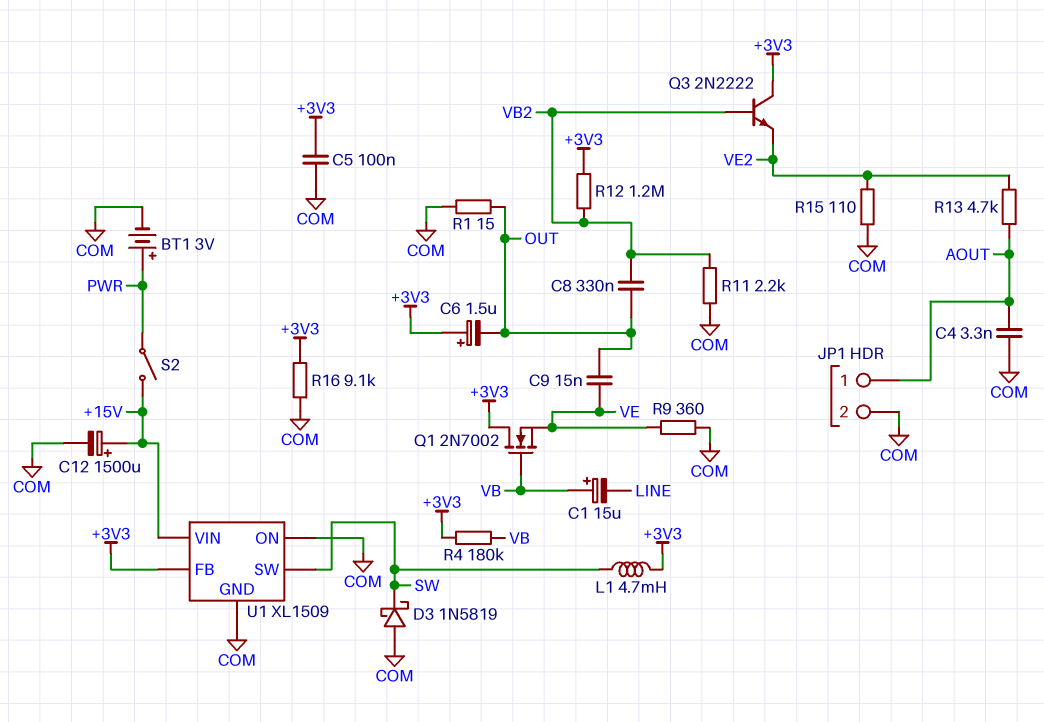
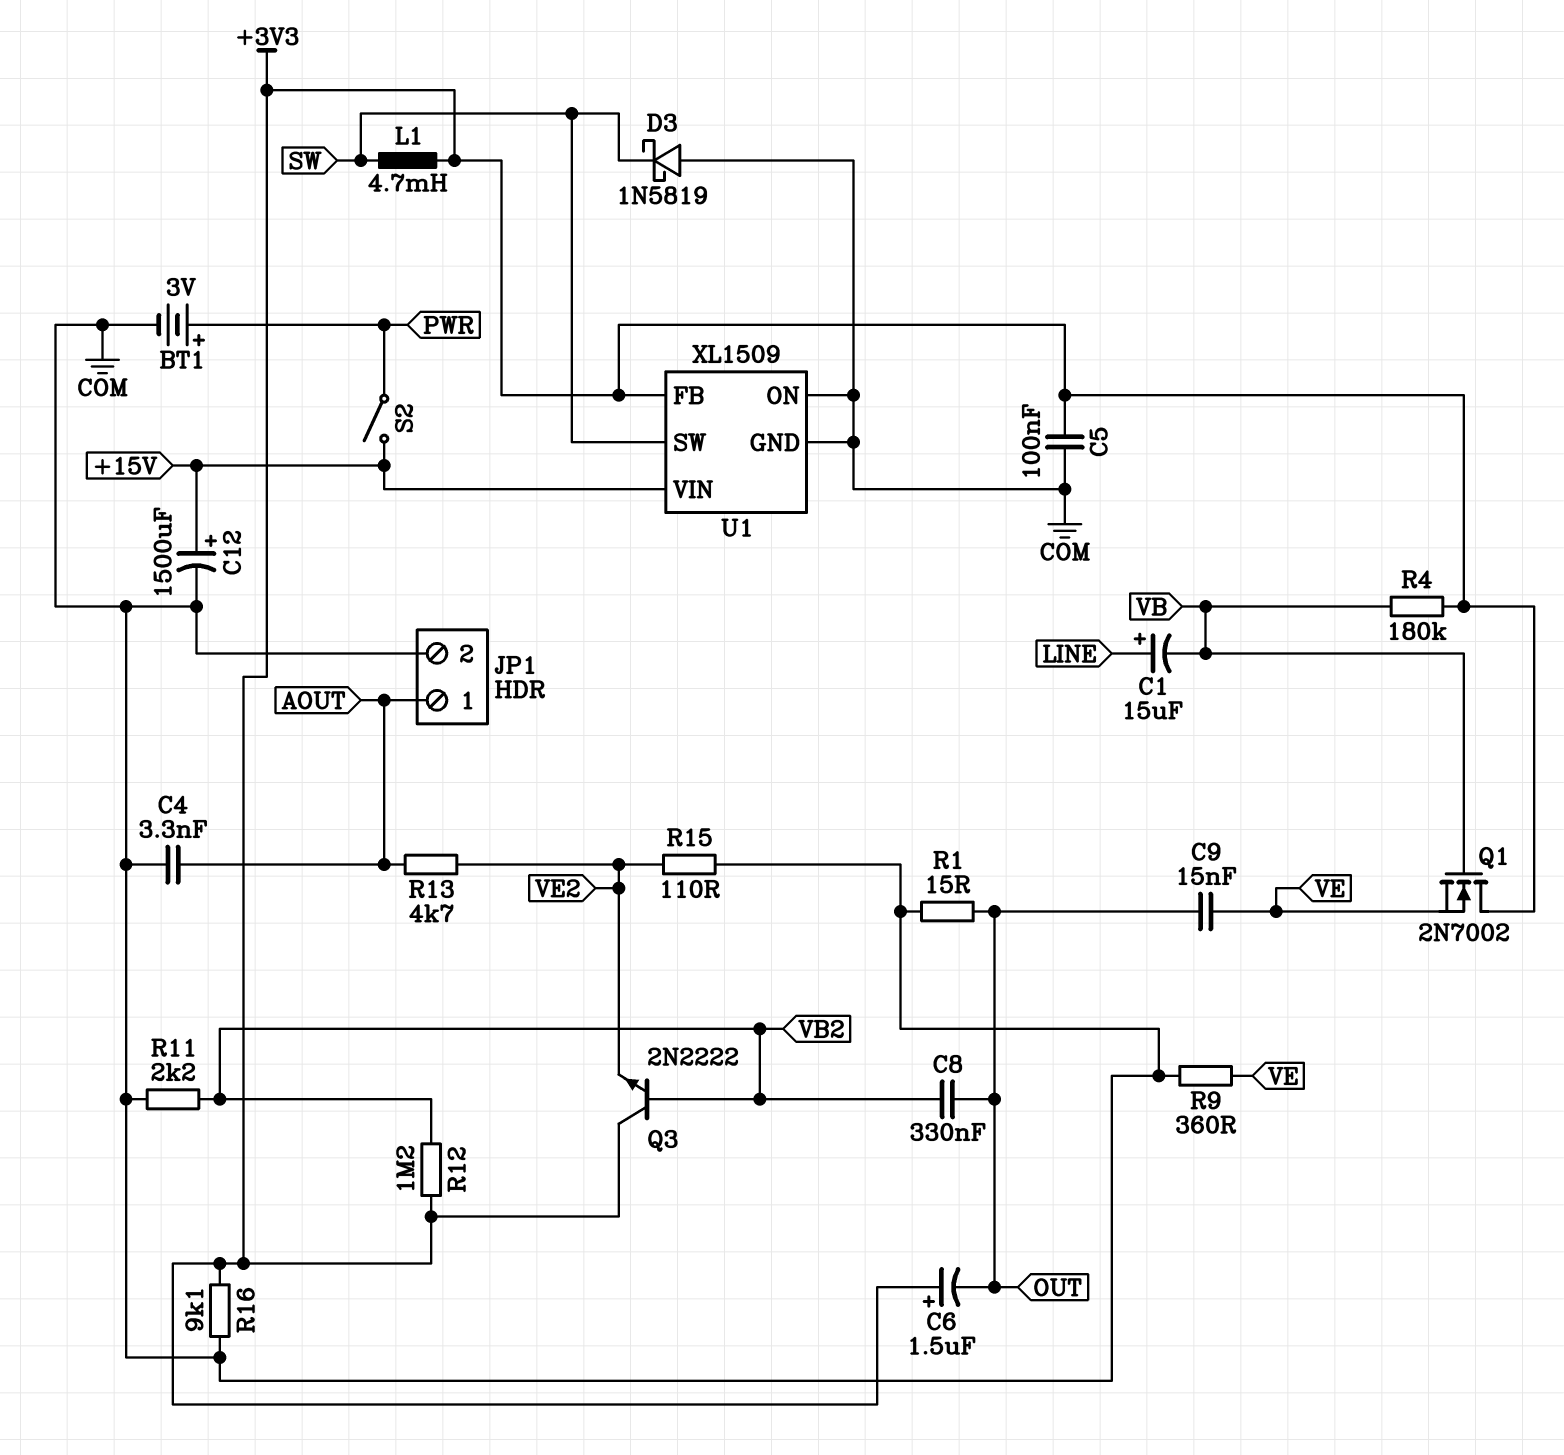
C1: 15uF (plus VB, minus LINE) -> 15uF (plus LINE, minus VB)

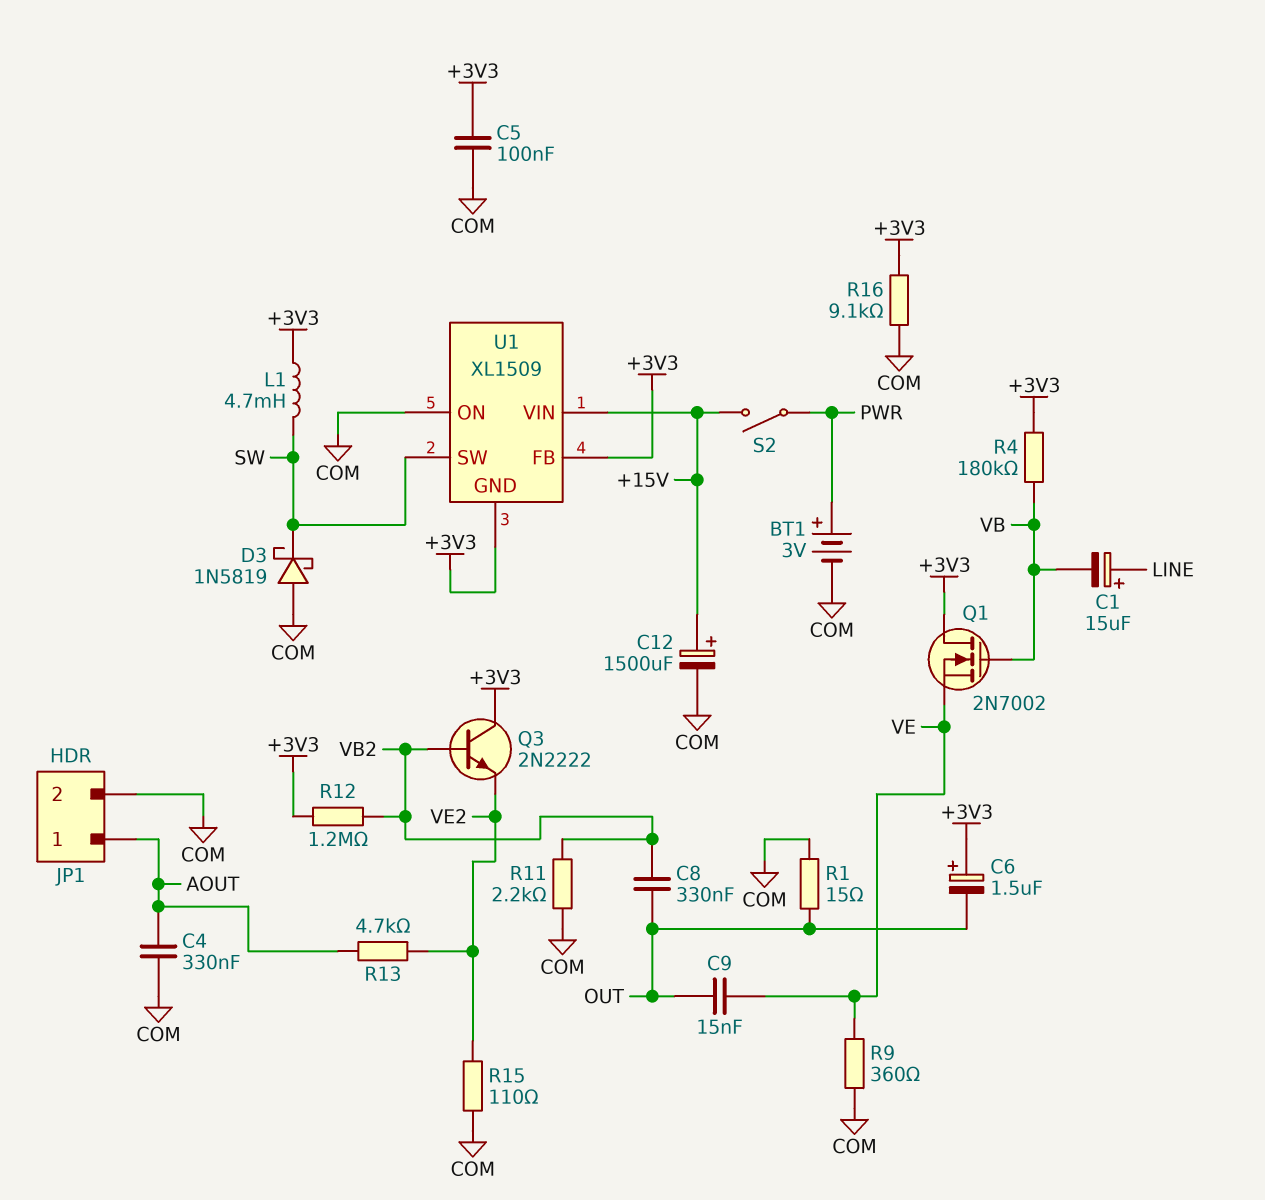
C4: 3.3nF (AOUT, COM) -> 330nF (AOUT, COM)
U1 pin GND: COM -> +3V3

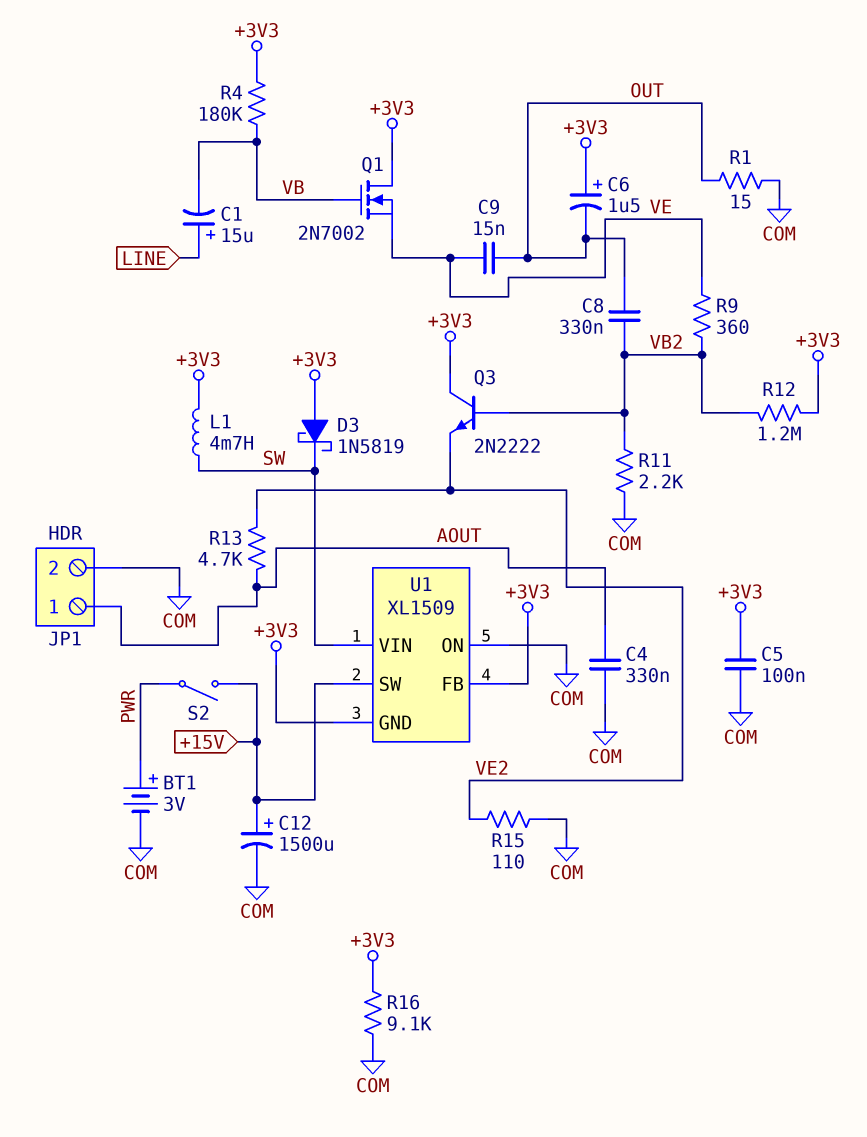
D3: schottky 1N5819 (A COM, K SW) -> schottky 1N5819 (A +3V3, K SW)
R9: 360 (COM, VE) -> 360 (VB2, VE)
U1 pin SW: SW -> +15V
U1 pin VIN: +15V -> SW

